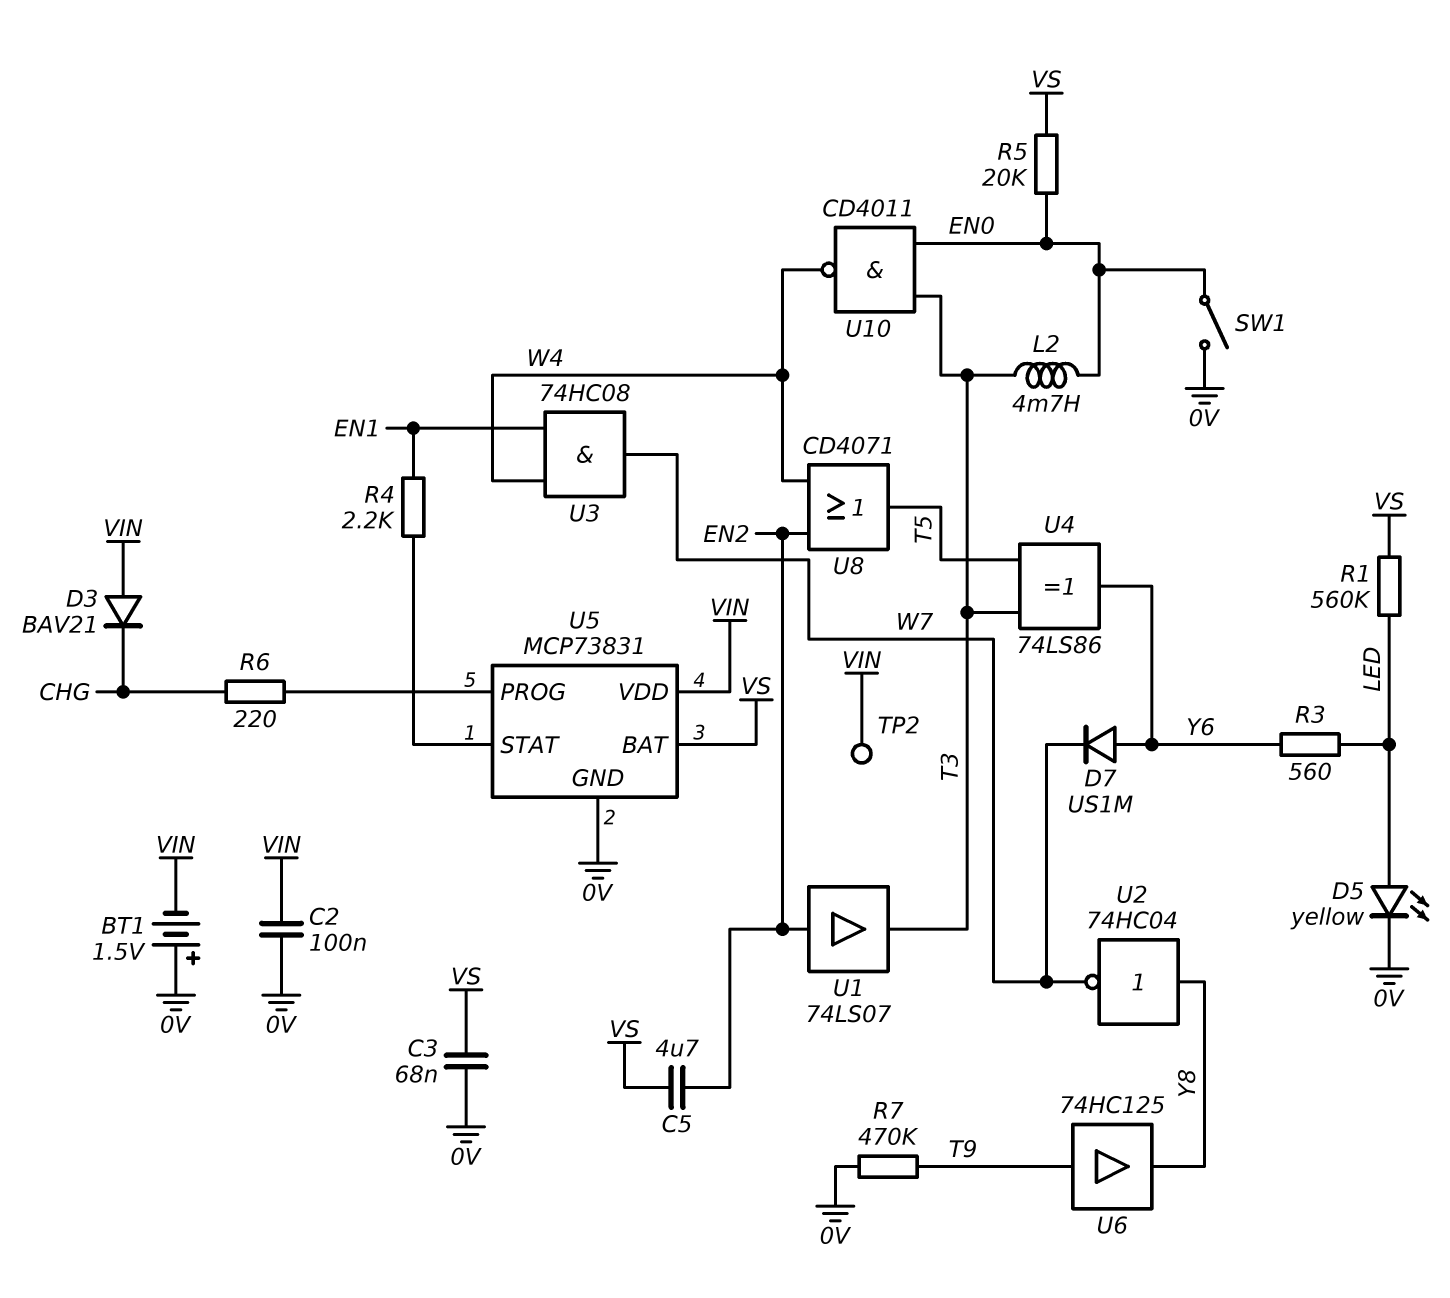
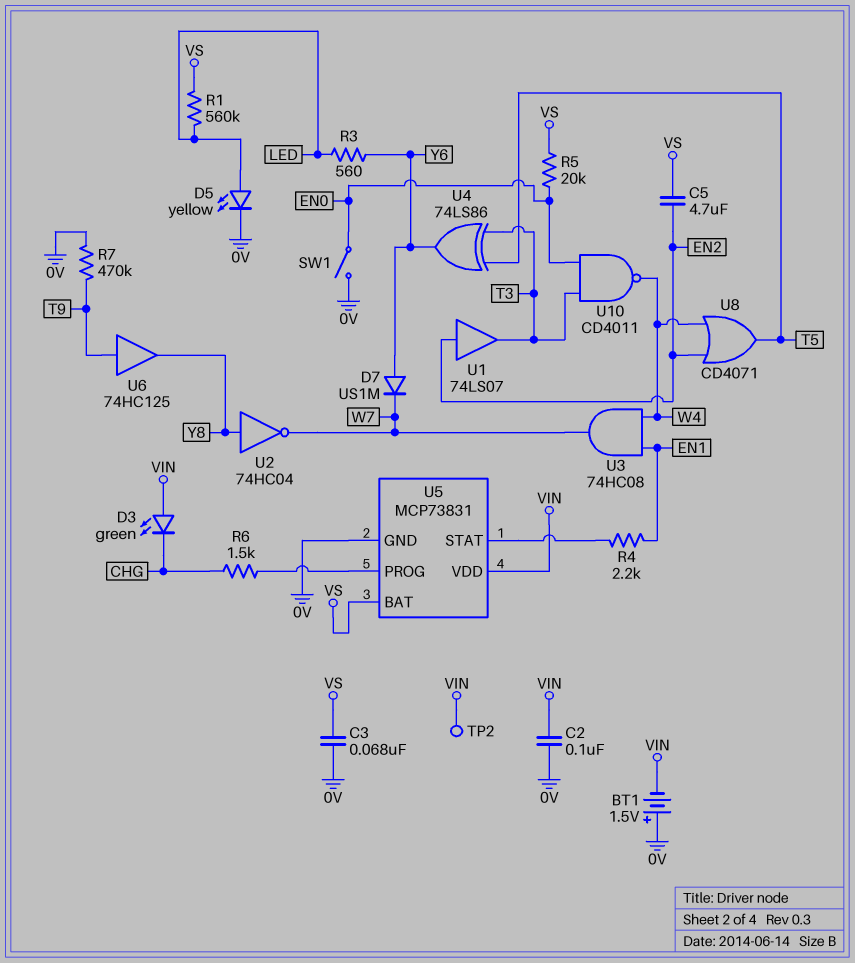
D3: diode BAV21 (A VIN, K CHG) -> LED green (A VIN, K CHG)
L2: 4.7mH (EN0, T3) -> none
R6: 220 (CHG, U5/PROG) -> 1.5k (CHG, U5/PROG)

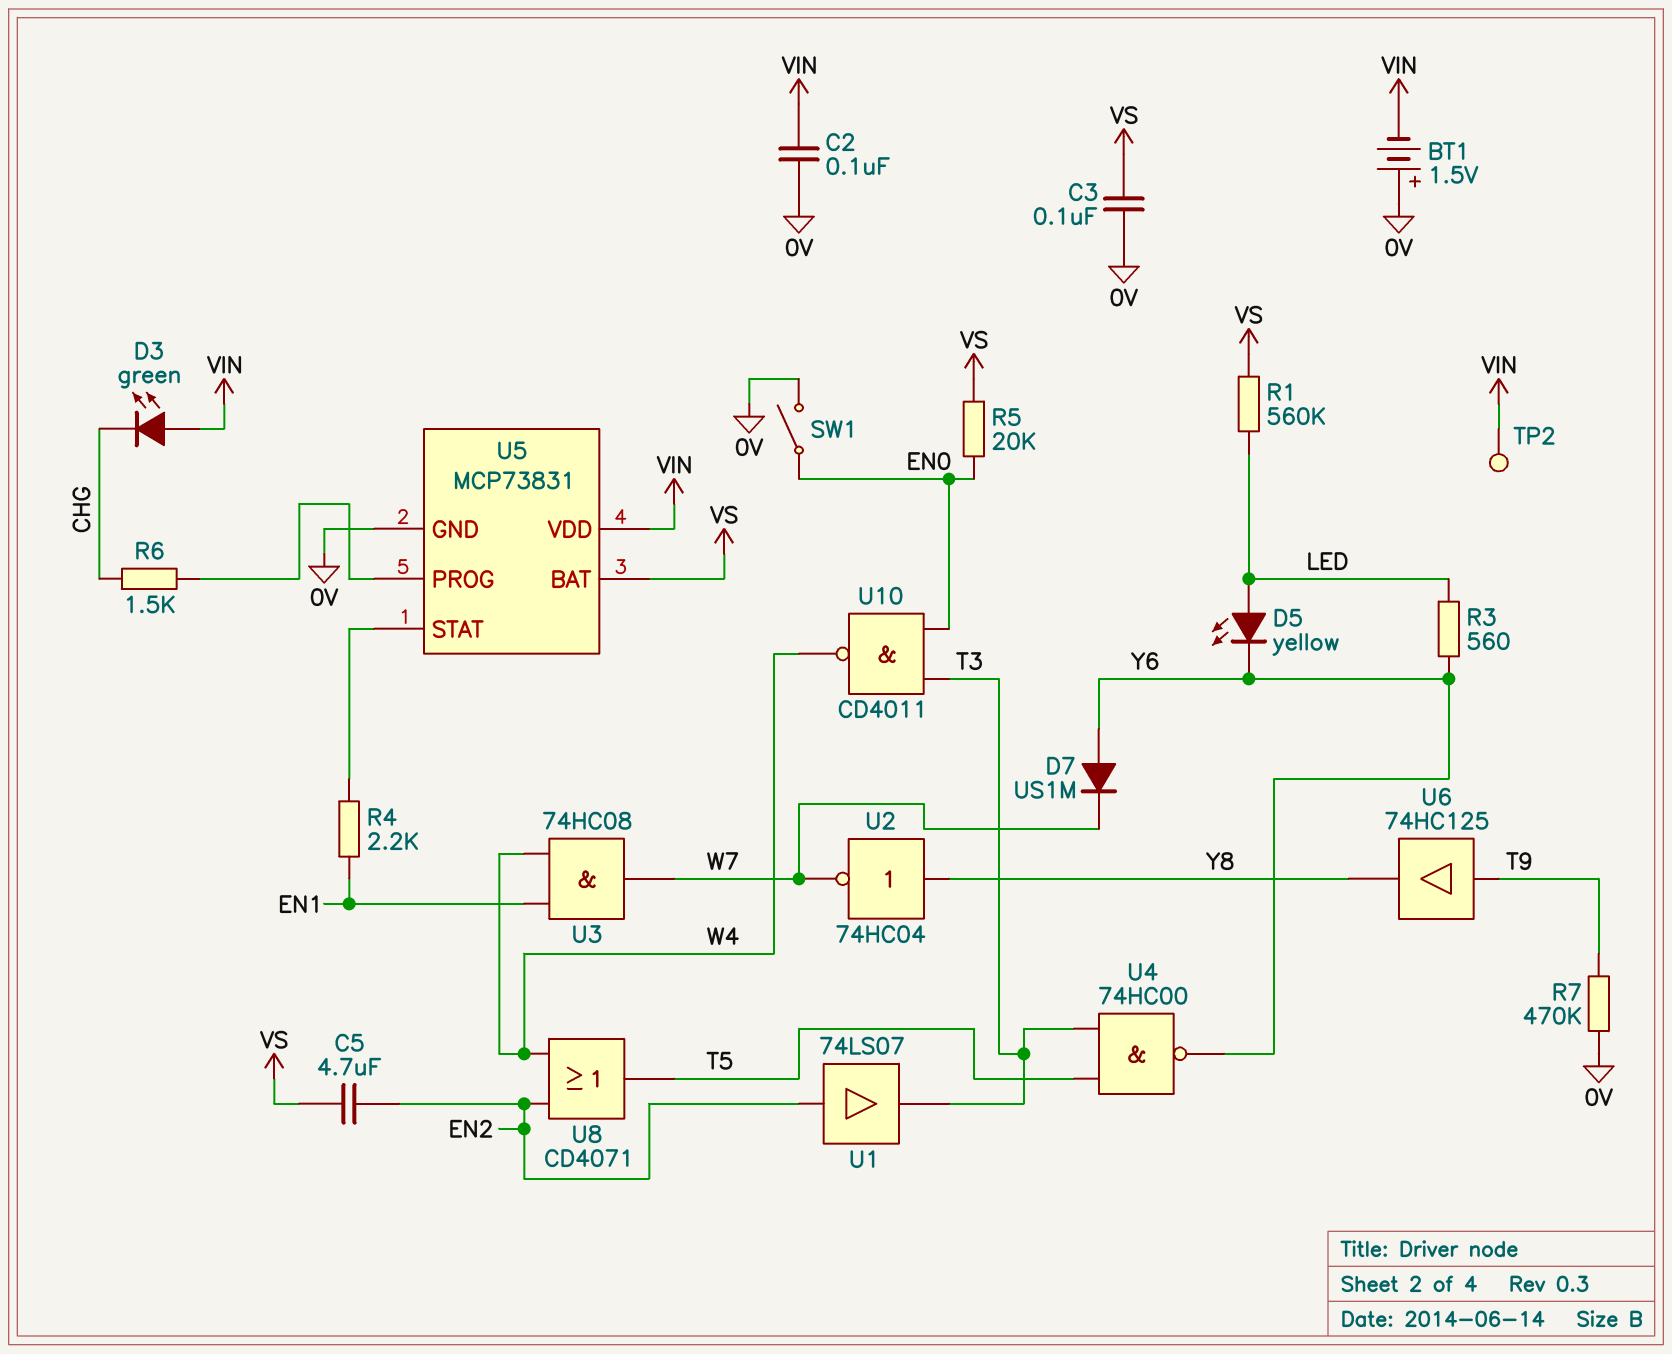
C3: 68nF (0V, VS) -> 100nF (0V, VS)
D5: LED yellow (A LED, K 0V) -> LED yellow (A LED, K Y6)
U4: XOR 74LS86 (in T3, in T5, out Y6) -> NAND 74HC00 (in T3, in T5, out Y6)

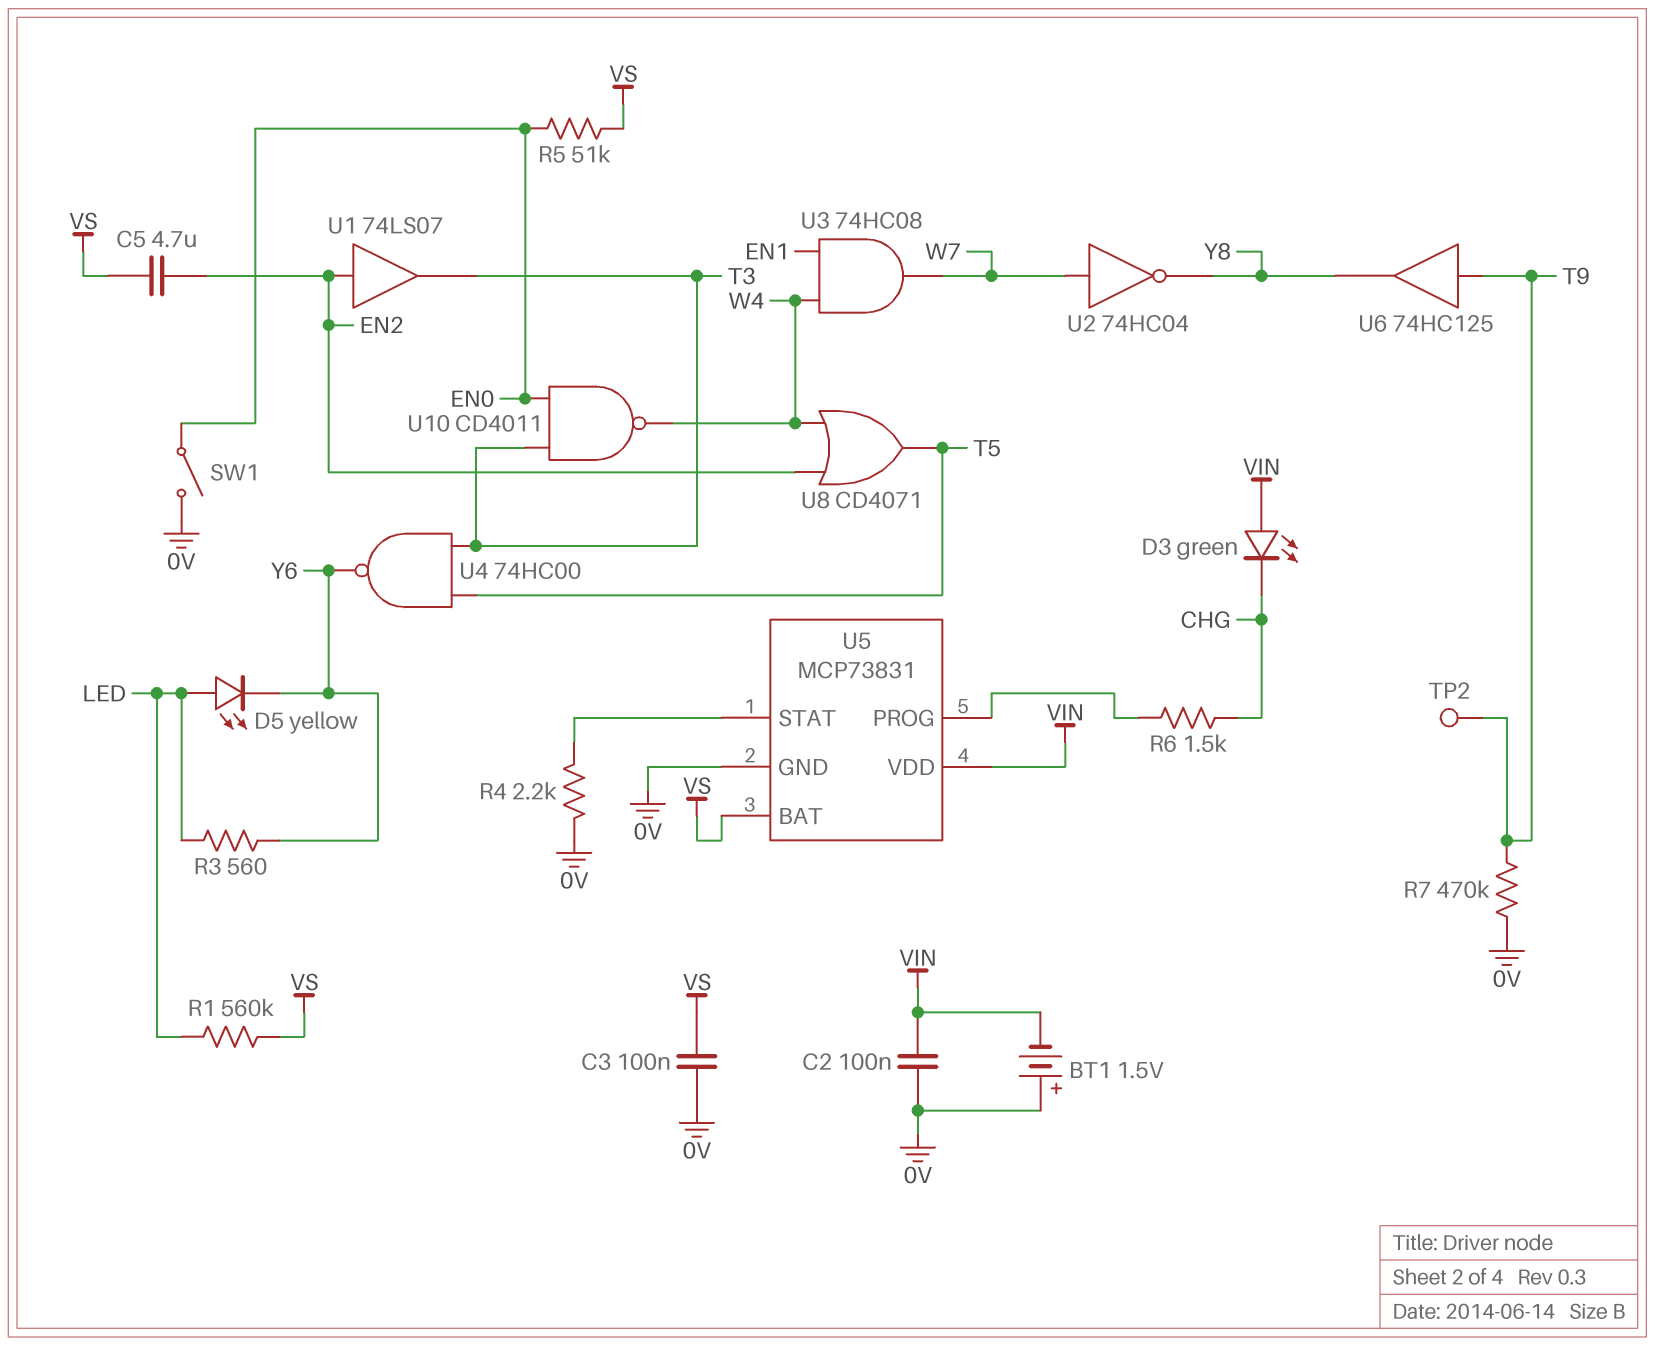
D7: diode US1M (A Y6, K W7) -> none
R4: 2.2k (EN1, U5/STAT) -> 2.2k (0V, U5/STAT)
R5: 20k (EN0, VS) -> 51k (EN0, VS)
TP2: test point (VIN) -> test point (T9)
U2: NOT 74HC04 (in Y8, out W7) -> NOT 74HC04 (in W7, out Y8)

